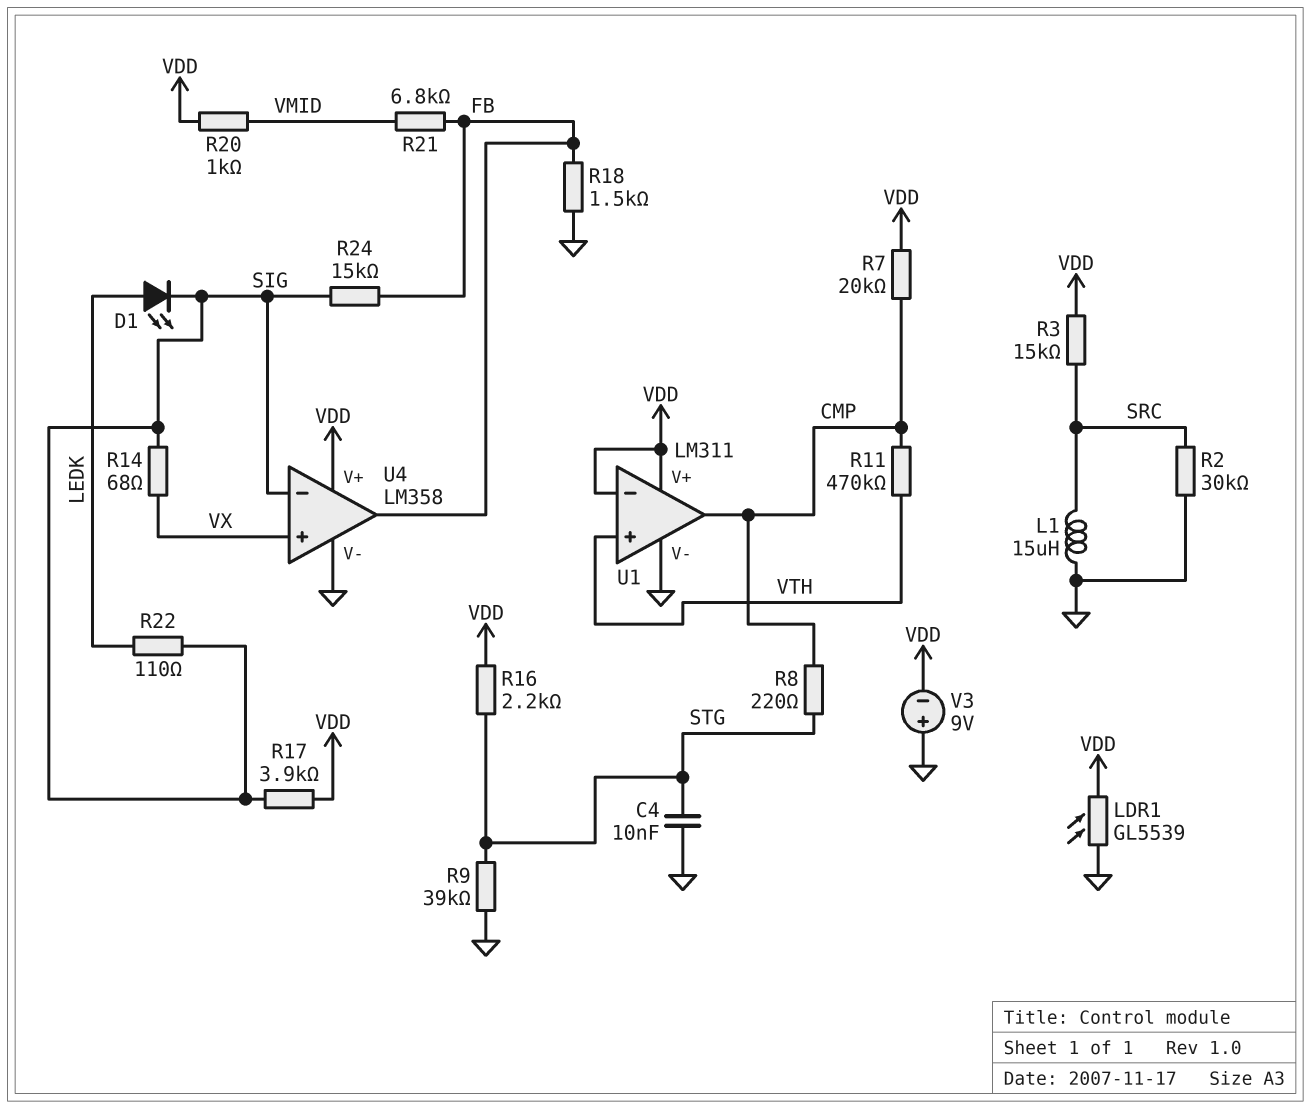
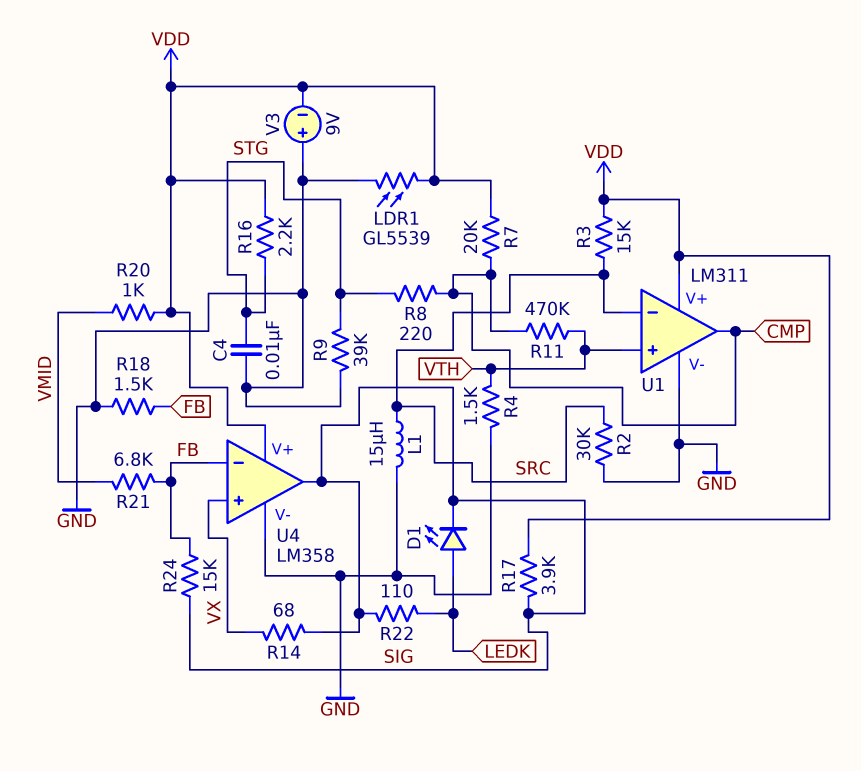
R4: none -> 1.5k (GND, VTH)
U1 pin in-: VDD -> SRC
U4 pin in-: SIG -> FB
U4 pin out: FB -> SIG

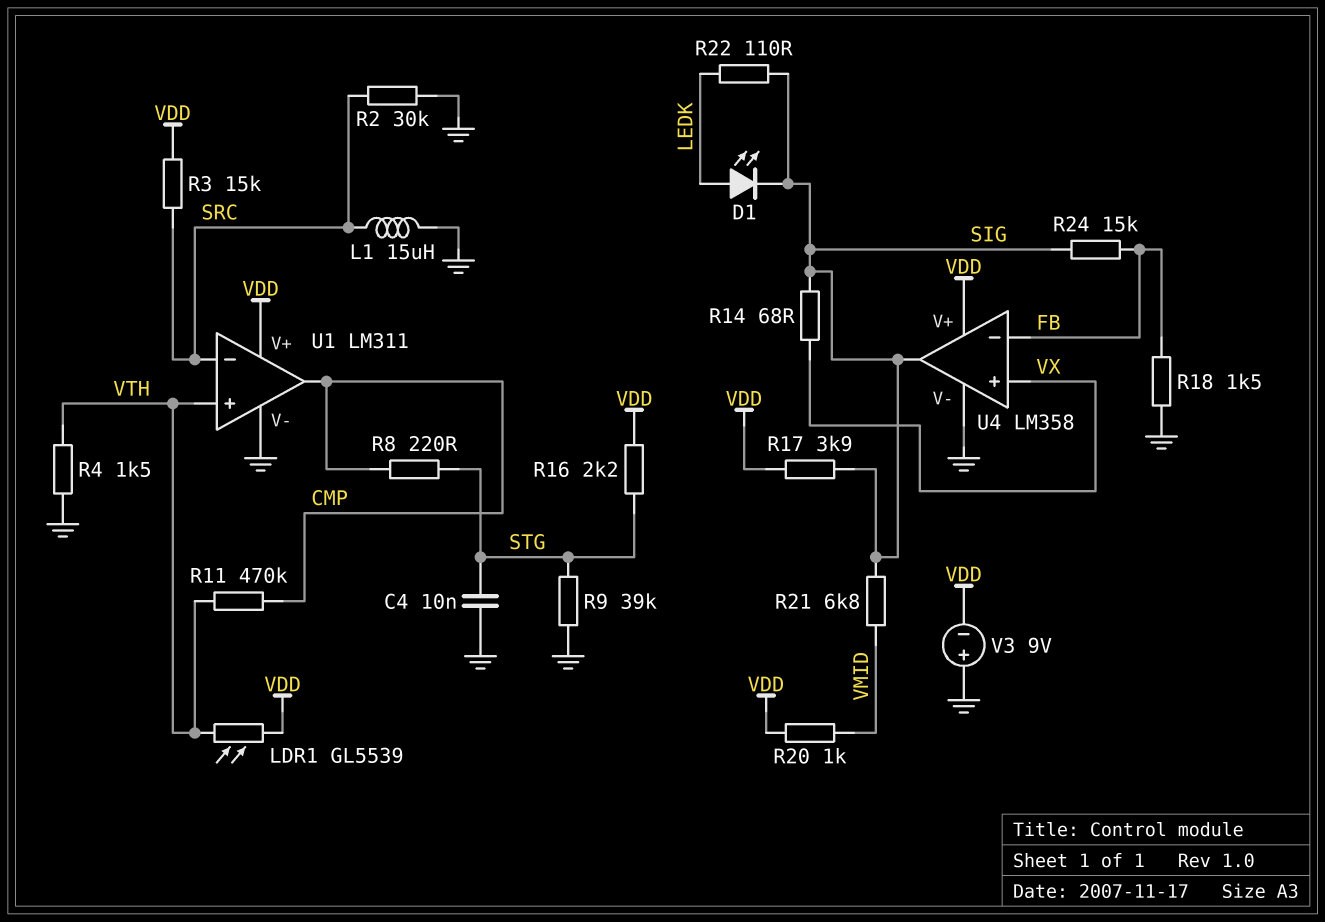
LDR1: GL5539 (GND, VDD) -> GL5539 (VDD, VTH)
R7: 20k (CMP, VDD) -> none
R21: 6.8k (FB, VMID) -> 6.8k (SIG, VMID)

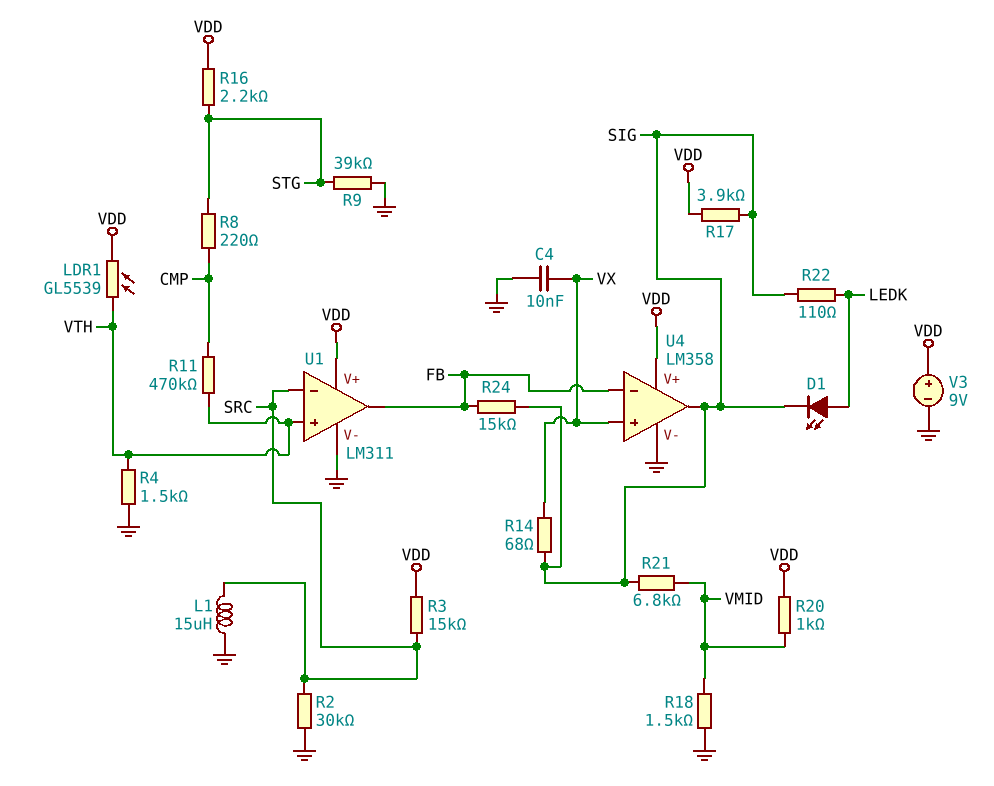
C4: 10nF (GND, STG) -> 10nF (GND, VX)
R18: 1.5k (FB, GND) -> 1.5k (GND, VMID)
U1 pin out: CMP -> FB
V3: 9V (plus GND, minus VDD) -> 9V (plus VDD, minus GND)

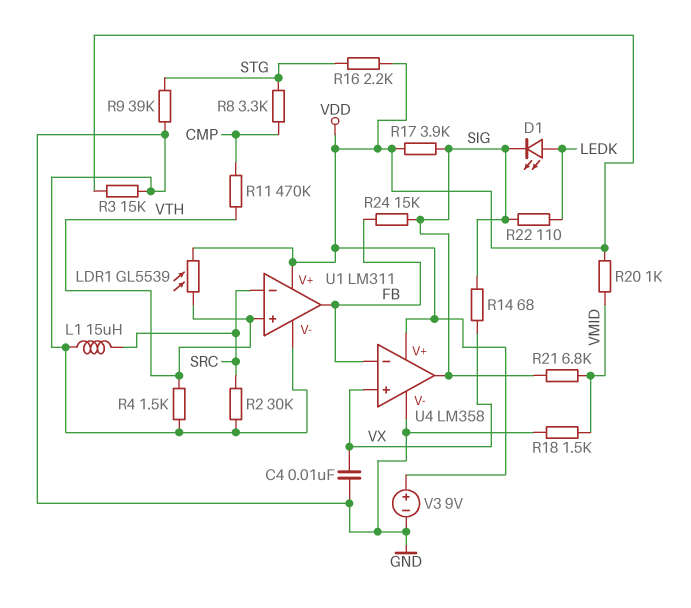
R3: 15k (SRC, VDD) -> 15k (GND, VDD)
R8: 220 (CMP, STG) -> 3.3k (CMP, STG)

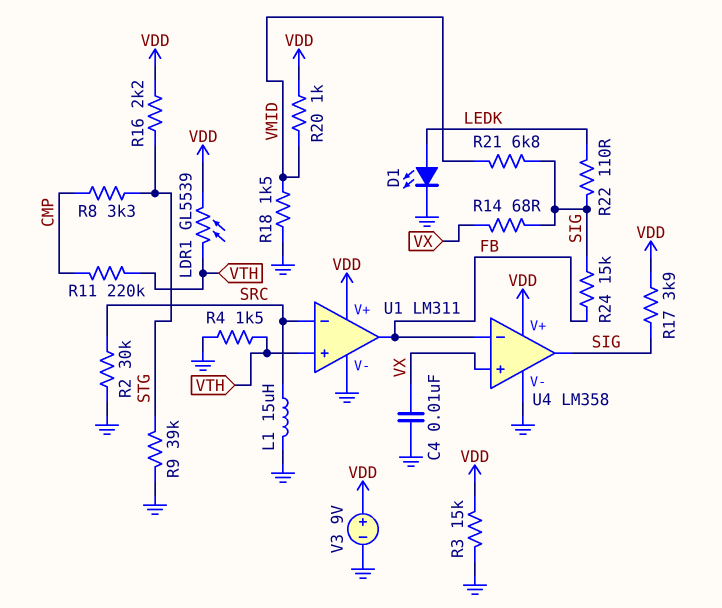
D1: LED (A LEDK, K SIG) -> LED (A LEDK, K GND)
R11: 470k (CMP, VTH) -> 220k (CMP, VTH)

